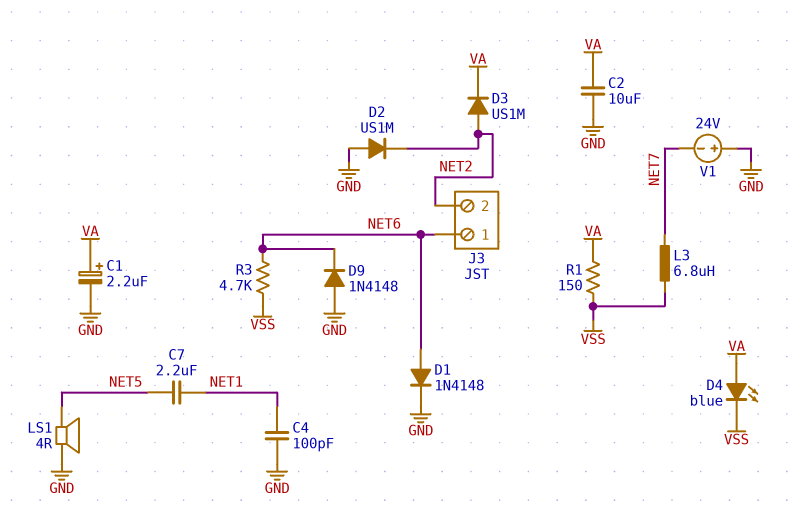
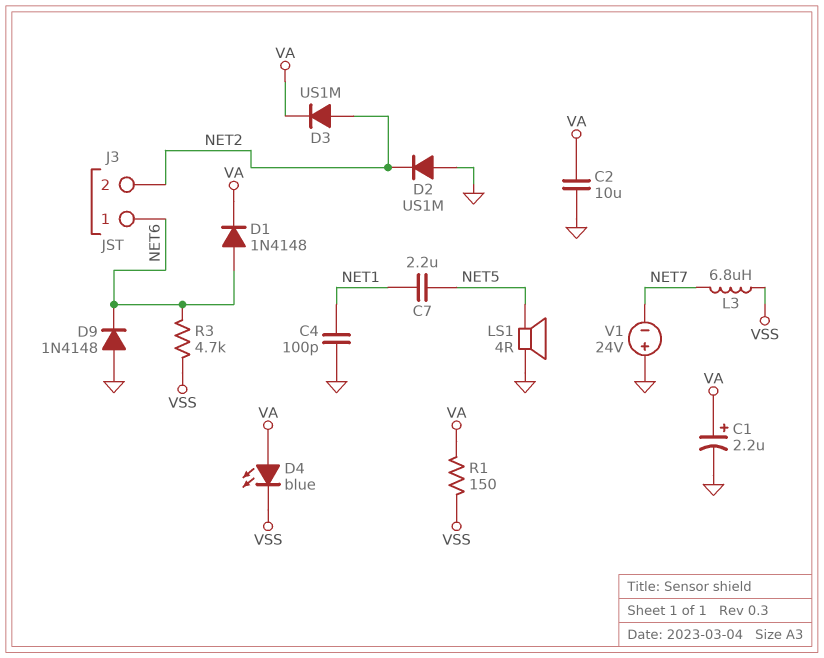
D1: diode 1N4148 (A NET6, K GND) -> diode 1N4148 (A NET6, K VA)

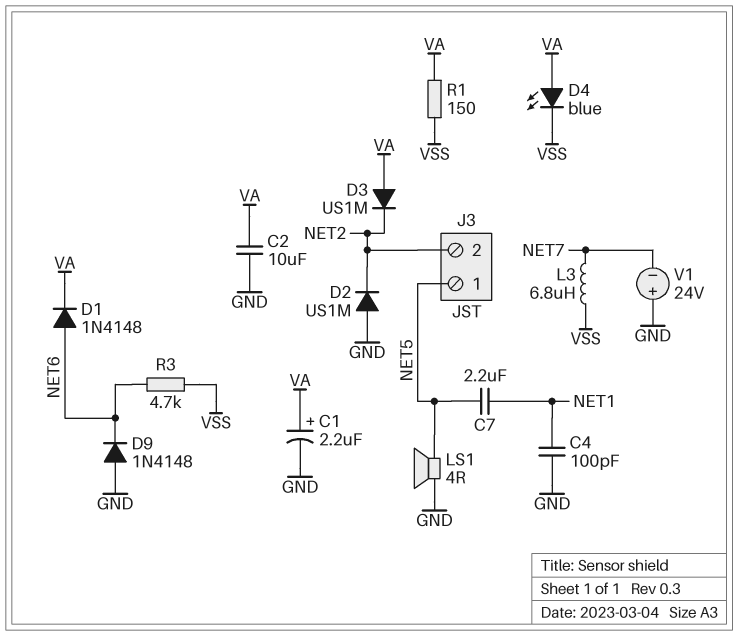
D3: diode US1M (A NET2, K VA) -> diode US1M (A VA, K NET2)
J3 pin 1: NET6 -> NET5

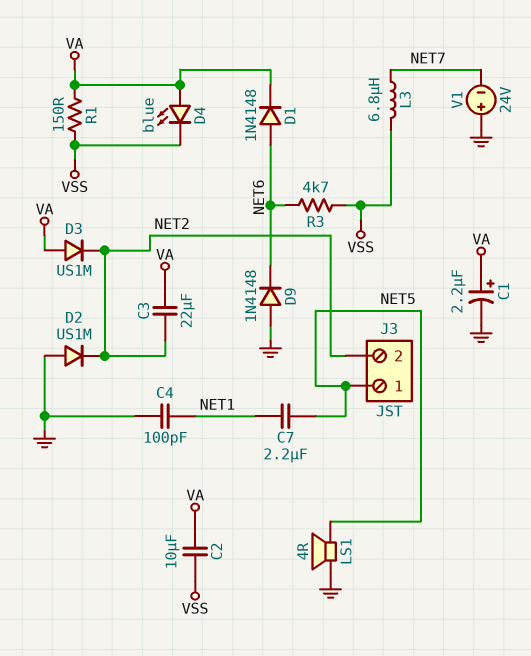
C2: 10uF (GND, VA) -> 10uF (VA, VSS)
C3: none -> 22uF (NET2, VA)

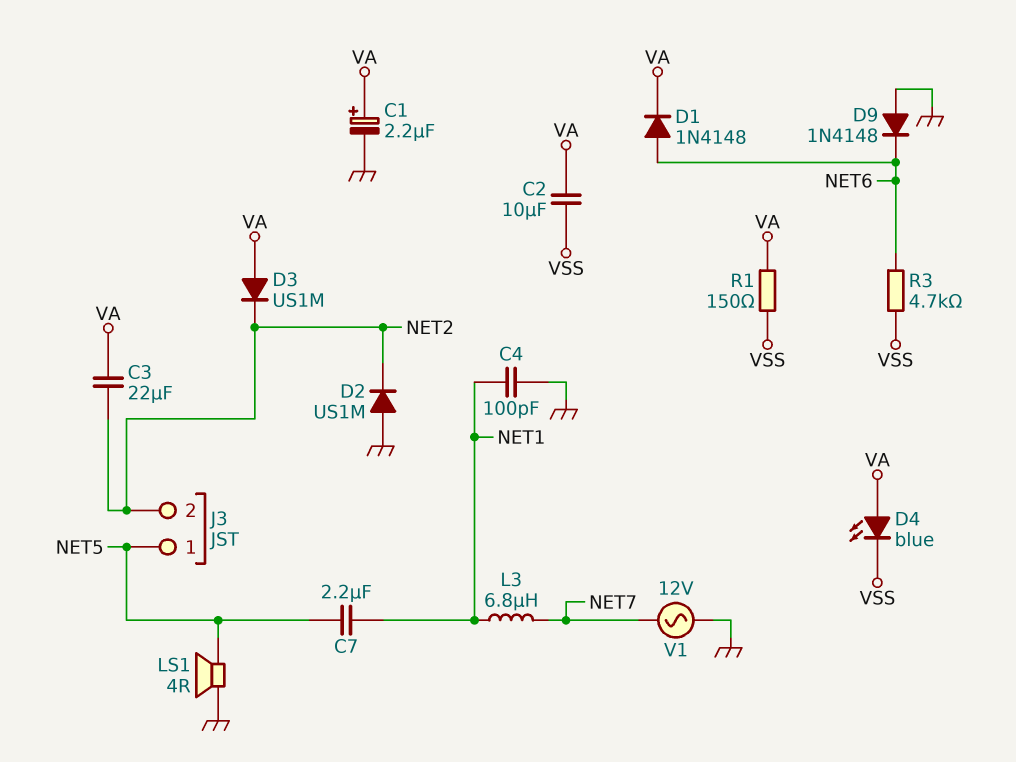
L3: 6.8uH (NET7, VSS) -> 6.8uH (NET1, NET7)
V1: 24V (plus GND, minus NET7) -> AC 12V (GND, NET7)

